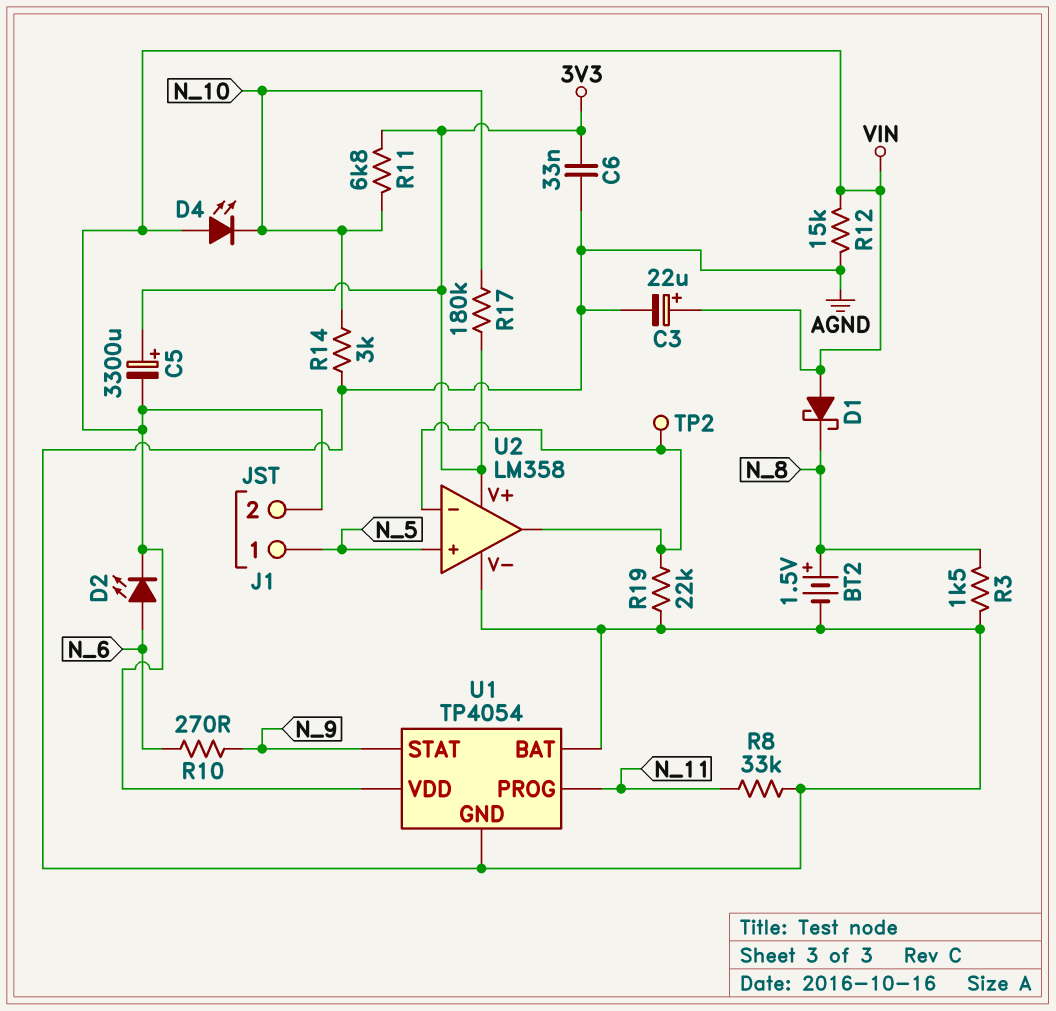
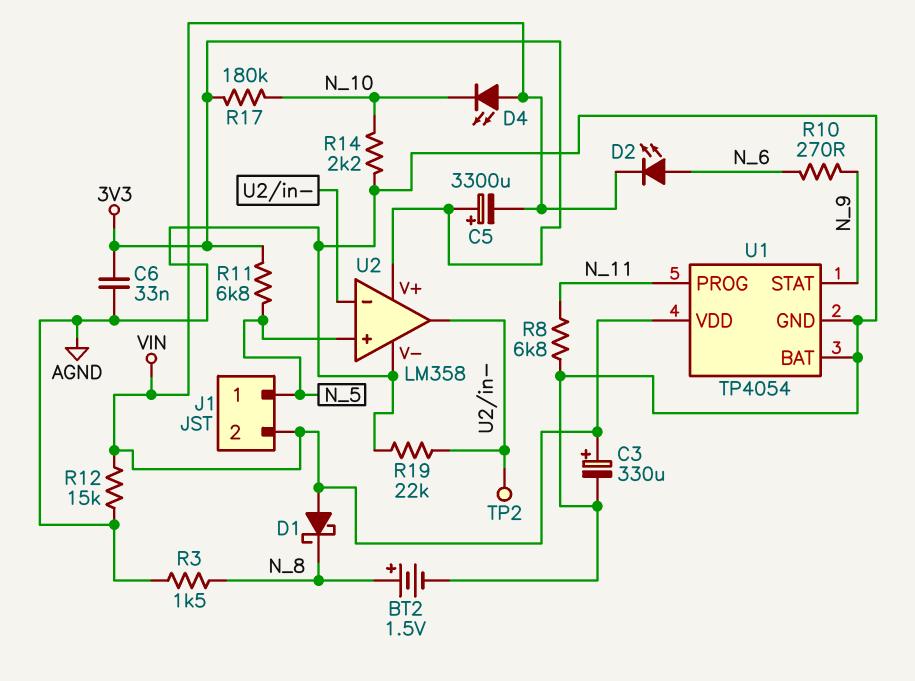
C3: 22uF (plus VIN, minus AGND) -> 330uF (plus VIN, minus AGND)
R8: 33k (AGND, N_11) -> 6.8k (AGND, N_11)
R11: 6.8k (3V3, N_10) -> 6.8k (3V3, N_5)
R14: 3k (AGND, N_10) -> 2.2k (AGND, N_10)

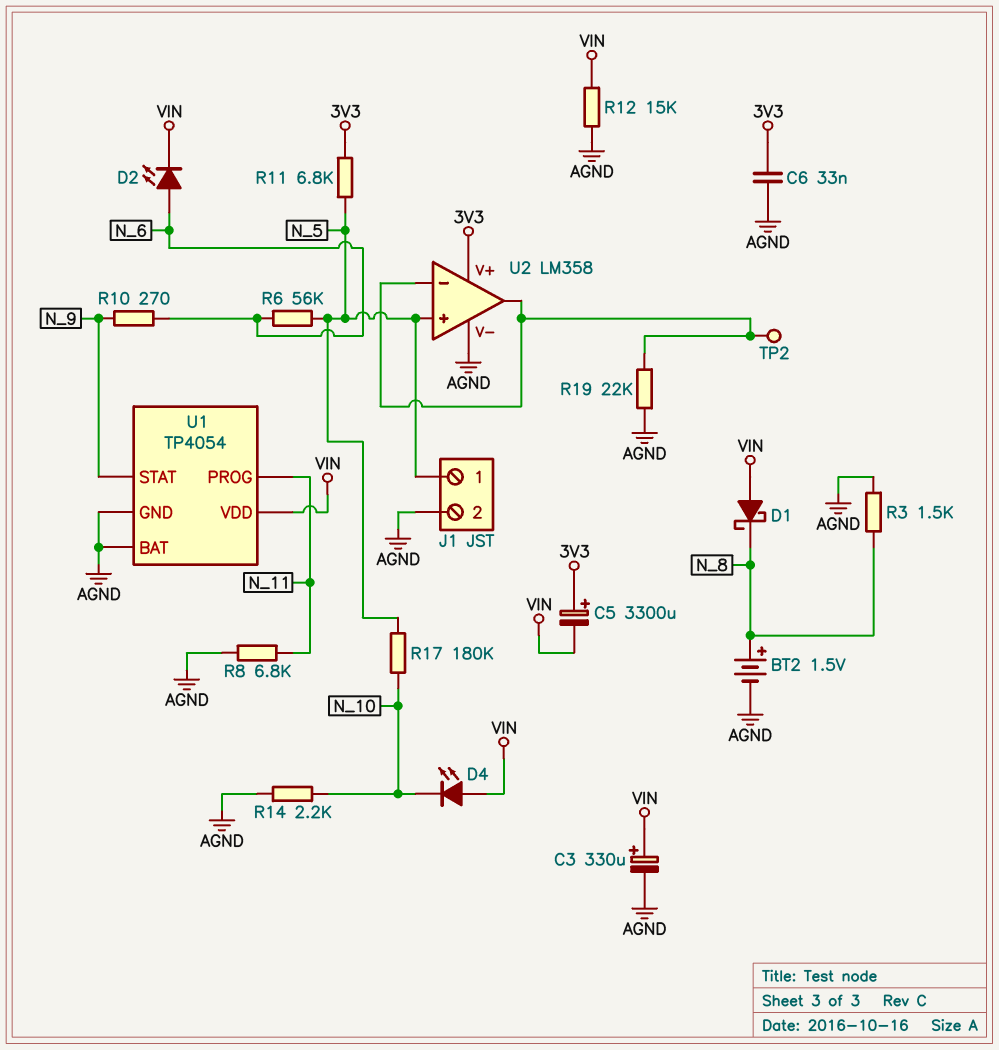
J1 pin 2: VIN -> AGND
R6: none -> 56k (N_5, N_6)
R17: 180k (3V3, N_10) -> 180k (N_5, N_10)

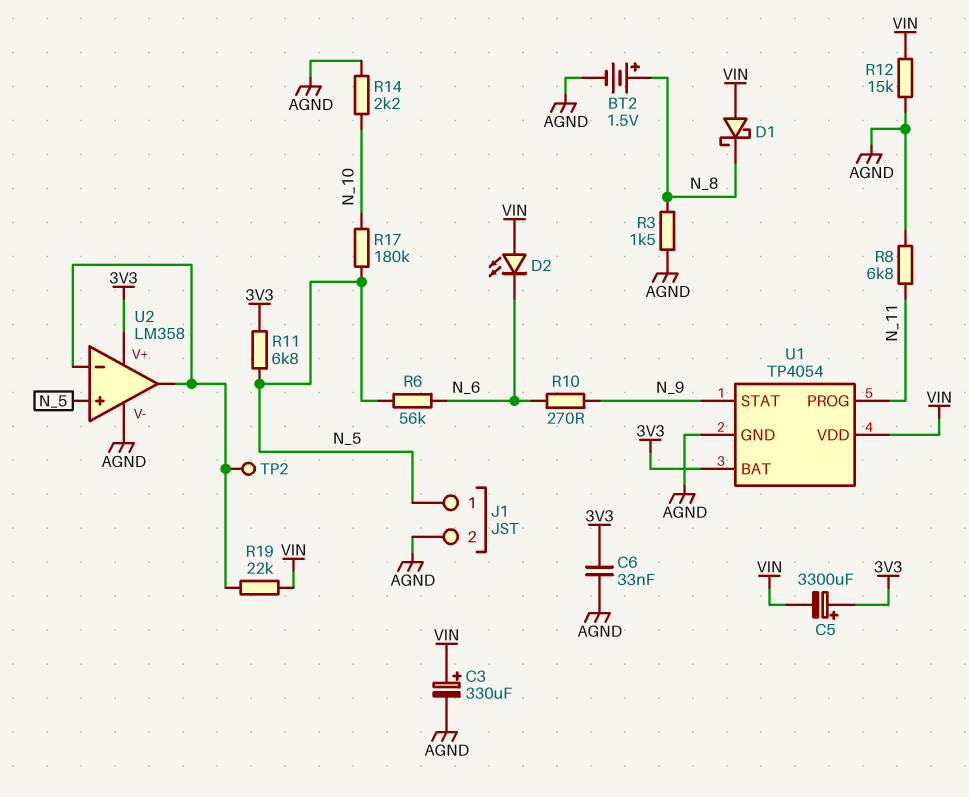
D2: LED (A N_6, K VIN) -> LED (A VIN, K N_6)
D4: LED (A VIN, K N_10) -> none
R19: 22k (AGND, U2/in-) -> 22k (U2/in-, VIN)
U1 pin BAT: AGND -> 3V3

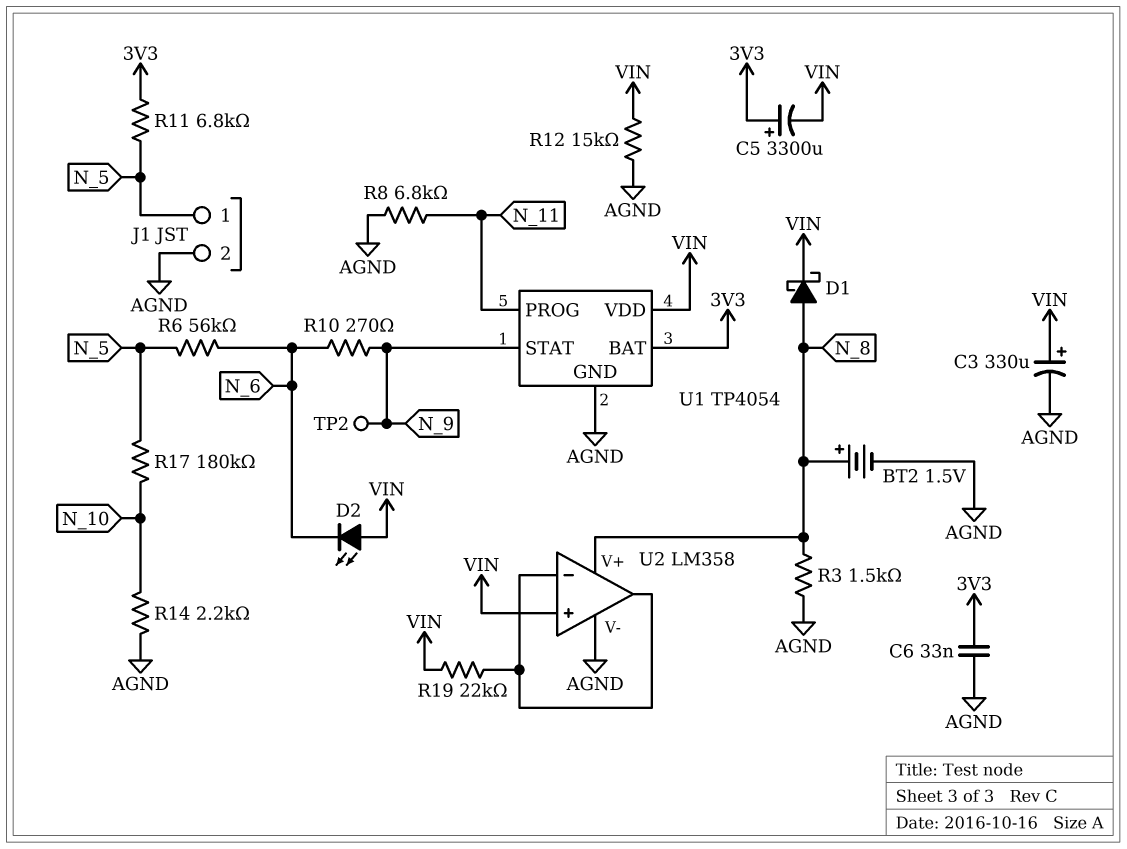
D1: schottky (A VIN, K N_8) -> schottky (A N_8, K VIN)
TP2: test point (U2/in-) -> test point (N_9)
U2 pin V+: 3V3 -> N_8
U2 pin in+: N_5 -> VIN

